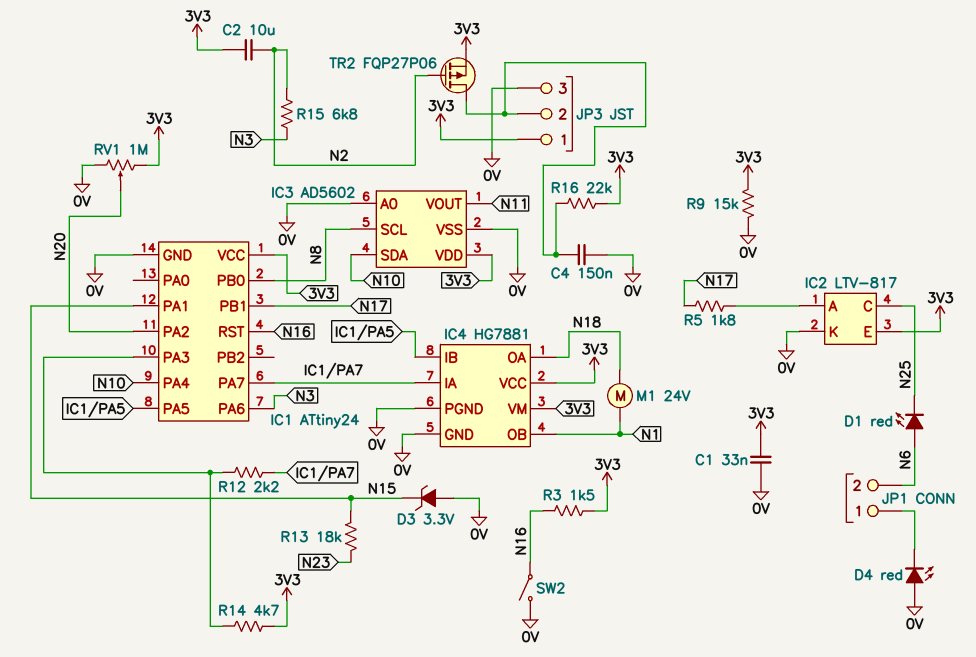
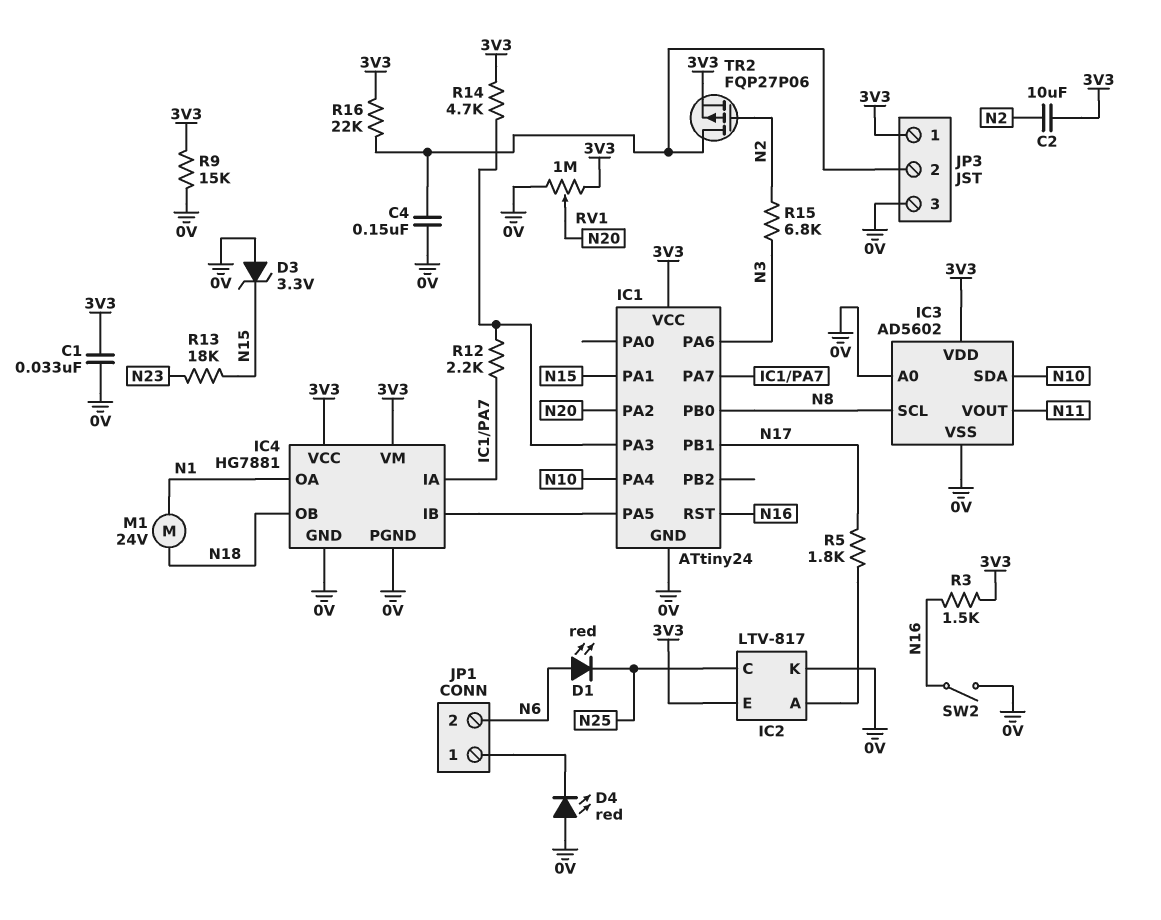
IC4 pin OA: N18 -> N1
IC4 pin OB: N1 -> N18

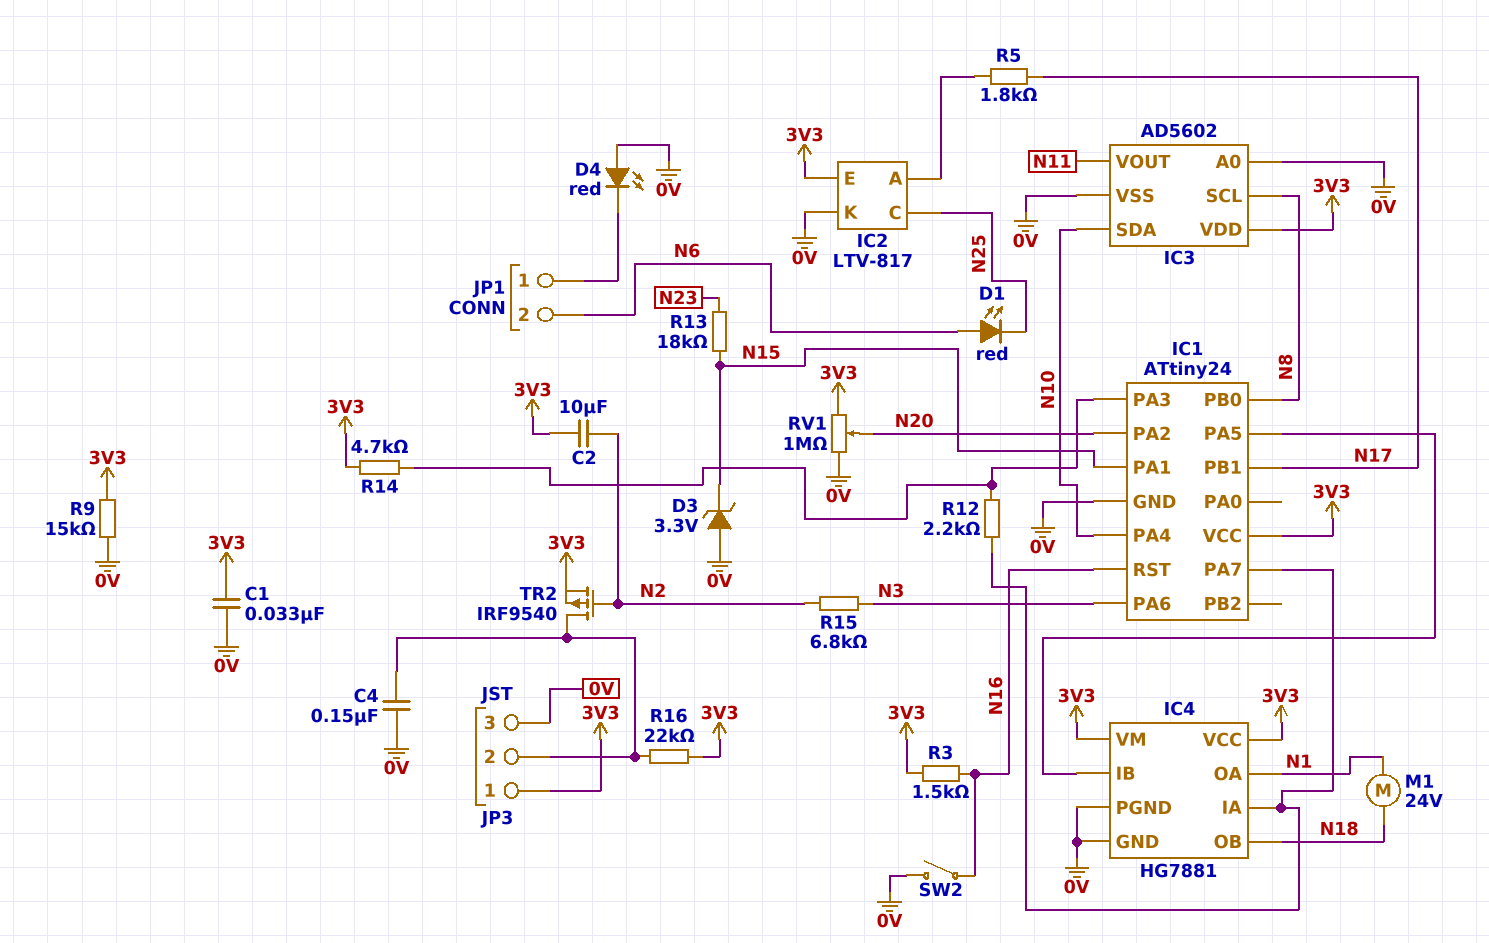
TR2: PMOS FQP27P06 (G N2, D JP3/2, S 3V3) -> PMOS IRF9540 (G N2, D JP3/2, S 3V3)

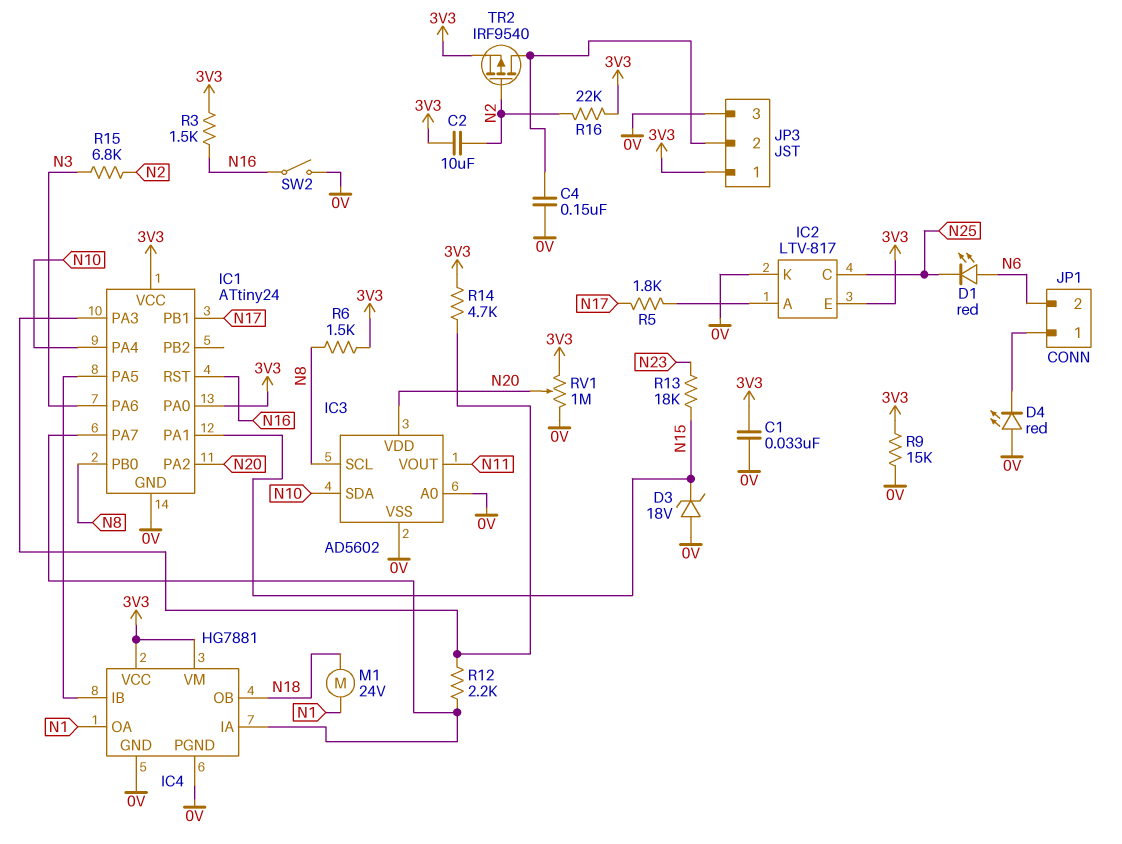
D3: zener 3.3V (A 0V, K N15) -> zener 18V (A 0V, K N15)
IC1 pin PA0: none -> 3V3
IC3 pin VDD: 3V3 -> N20
R6: none -> 1.5k (3V3, N8)
R16: 22k (3V3, JP3/2) -> 22k (3V3, N2)

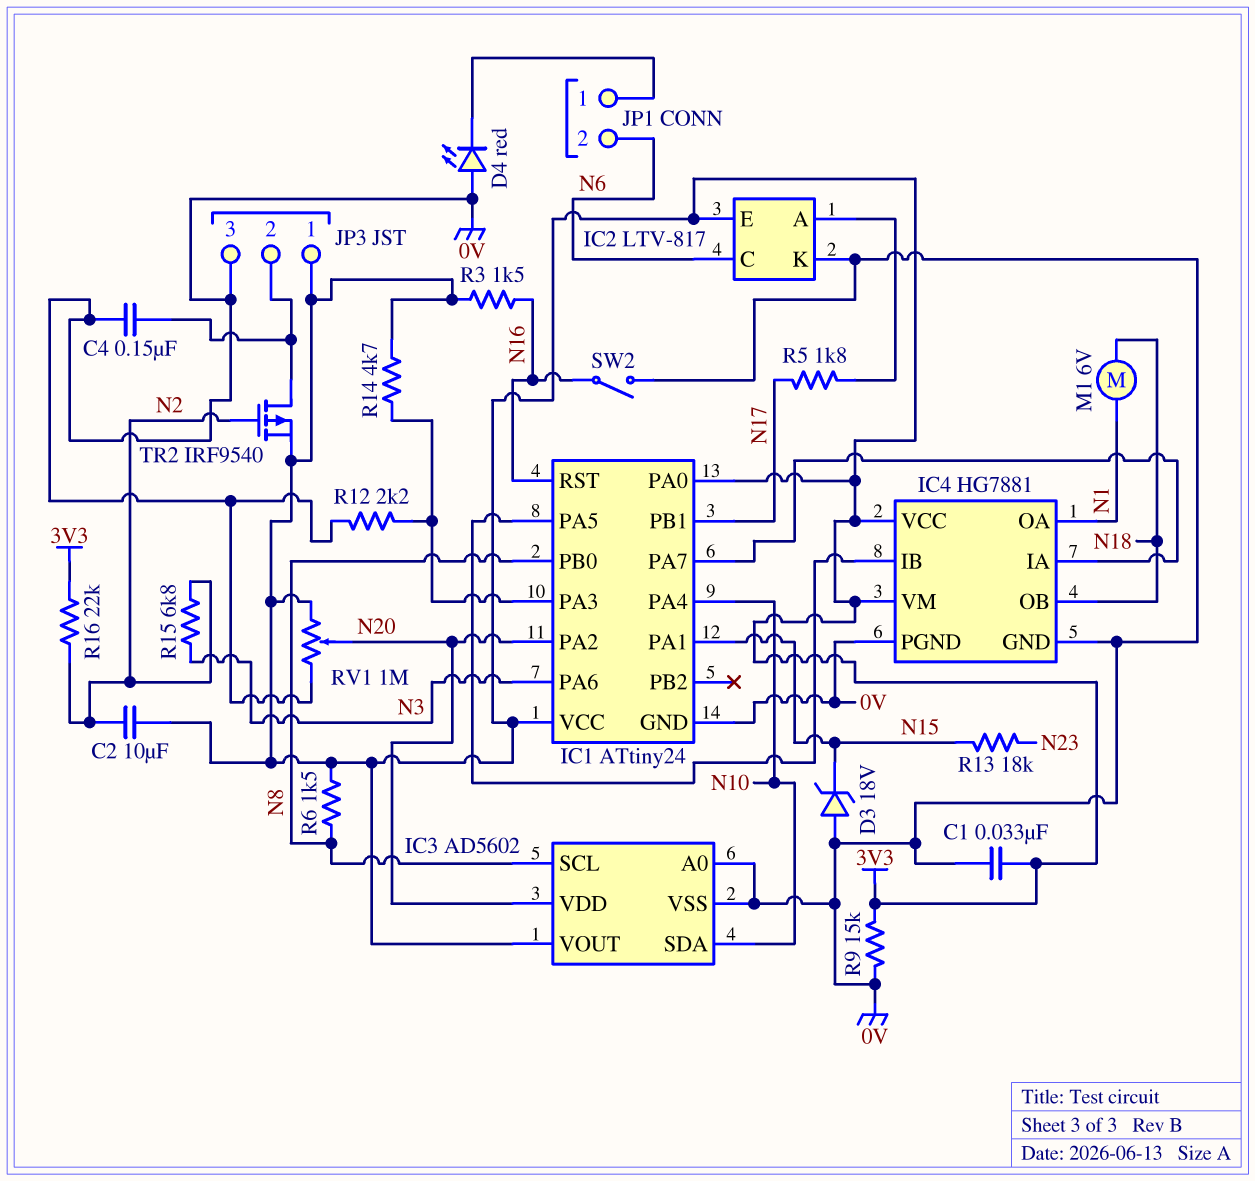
D1: LED red (A N6, K N25) -> none
IC2 pin C: N25 -> N6
IC3 pin VOUT: N11 -> 3V3
M1: motor 24V (N1, N18) -> motor 6V (N1, N18)
R12: 2.2k (IC1/PA3, IC1/PA7) -> 2.2k (0V, IC1/PA3)

